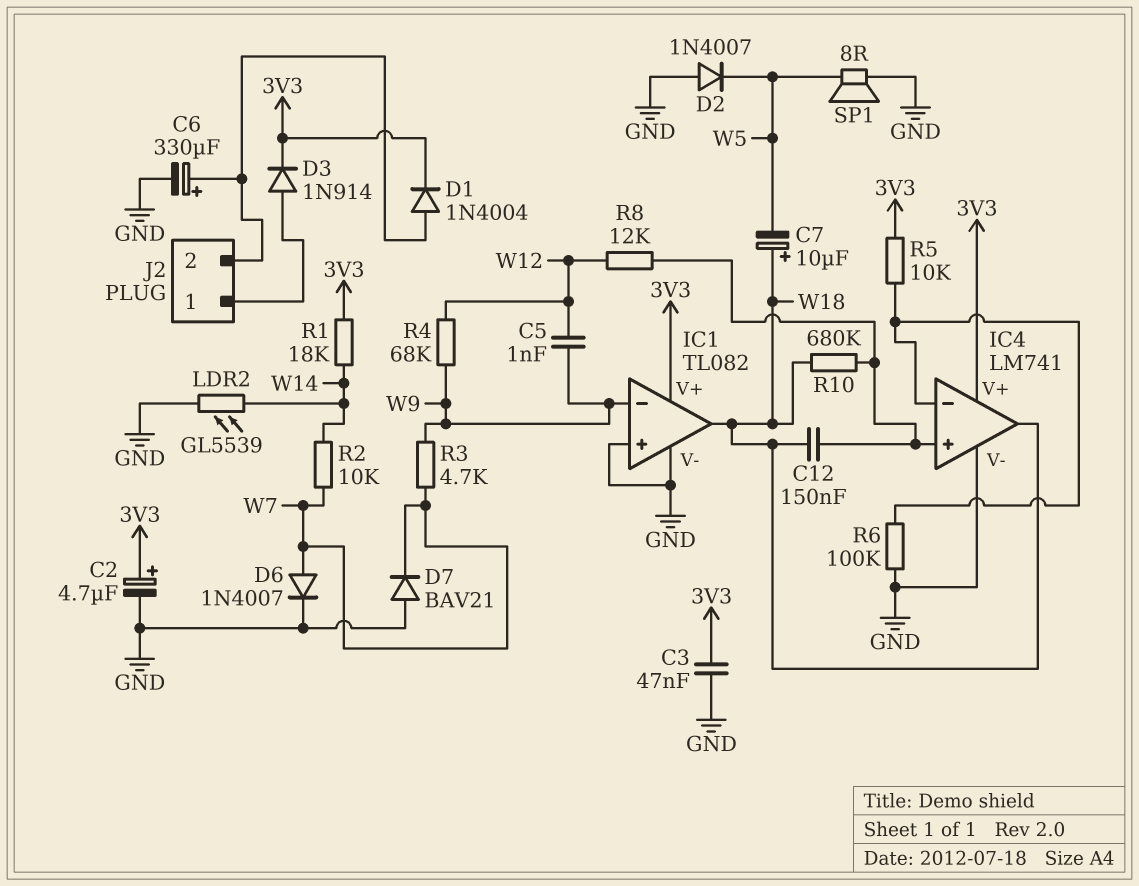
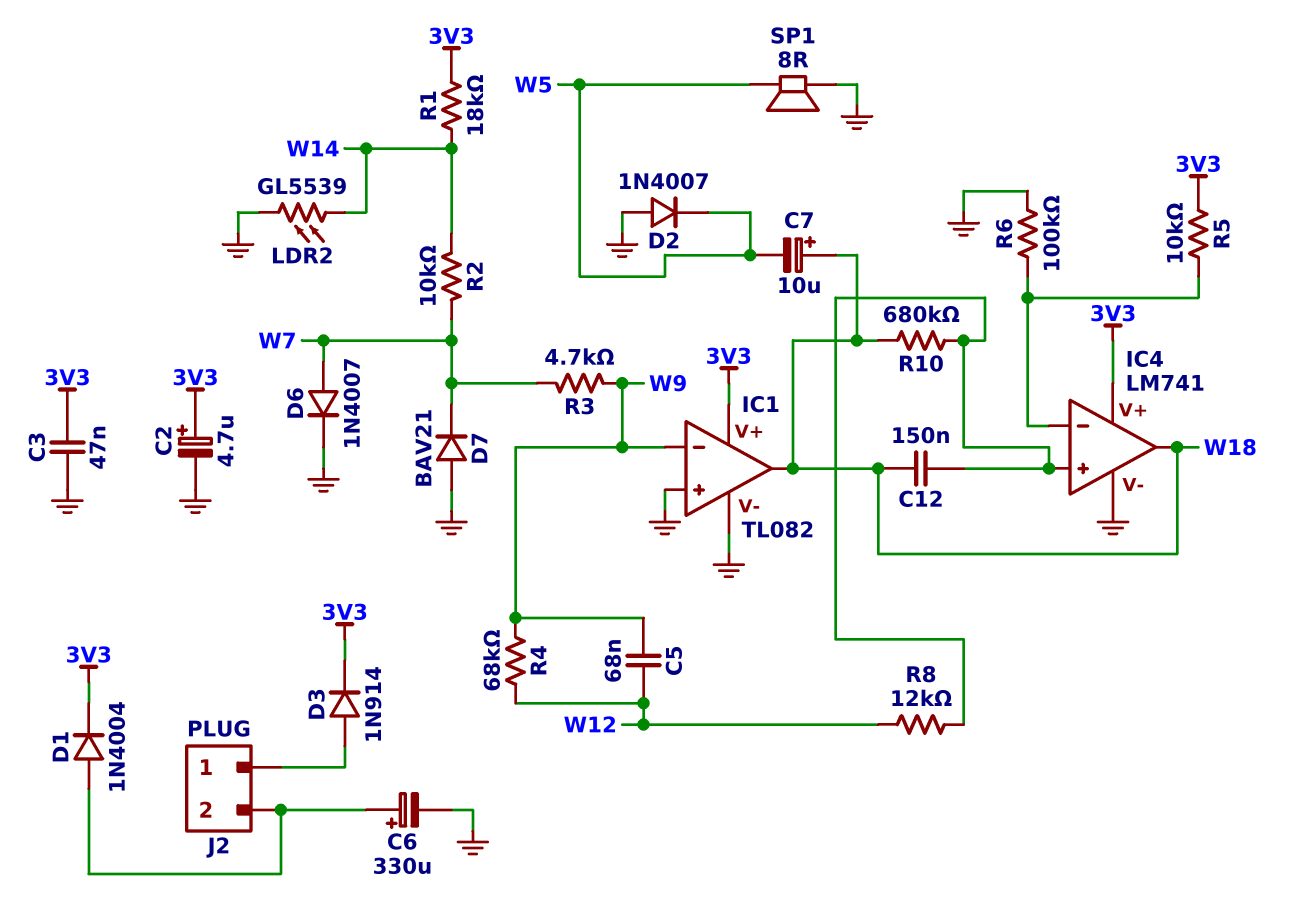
C5: 1nF (W9, W12) -> 68nF (W9, W12)

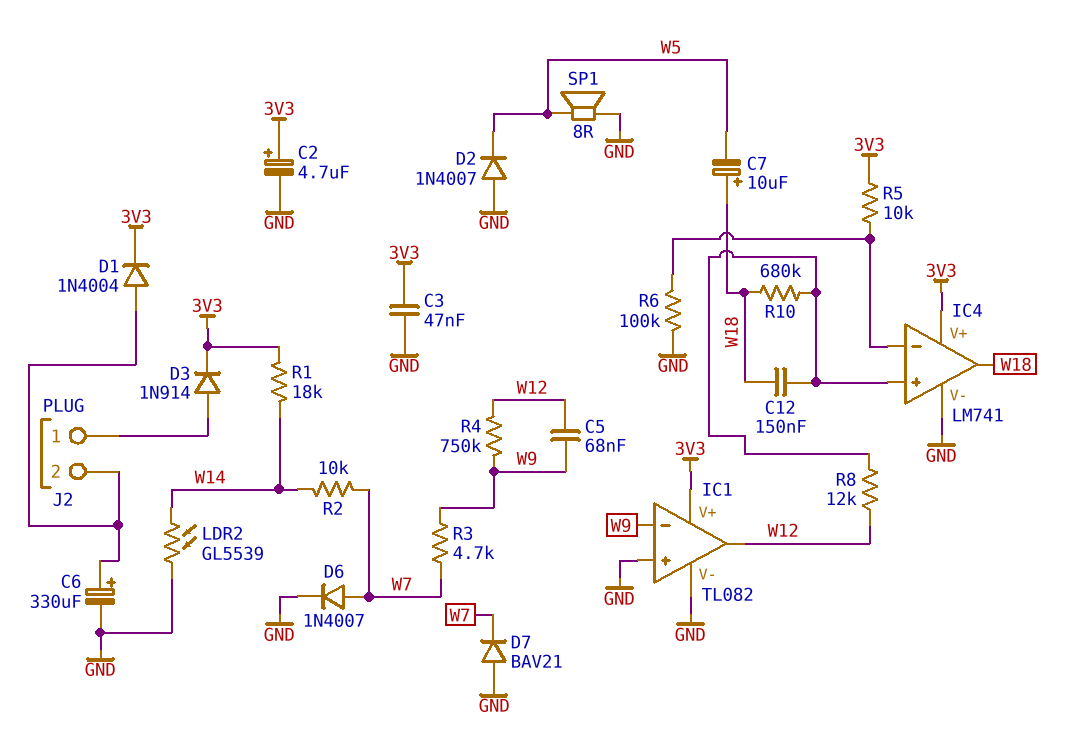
IC1 pin out: W18 -> W12
R4: 68k (W9, W12) -> 750k (W9, W12)

